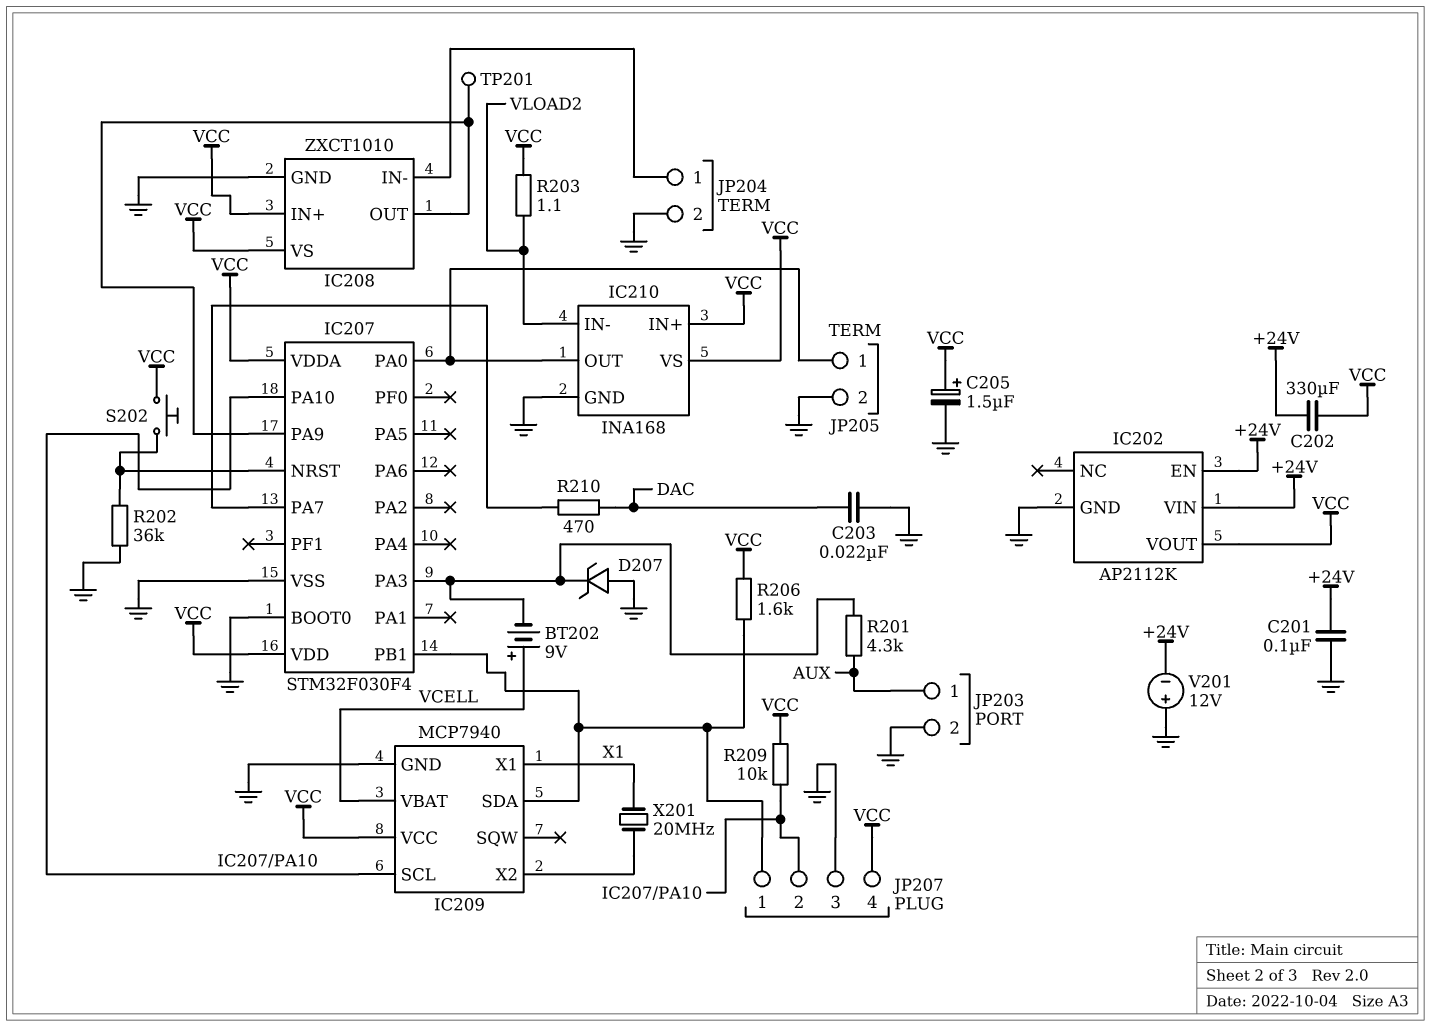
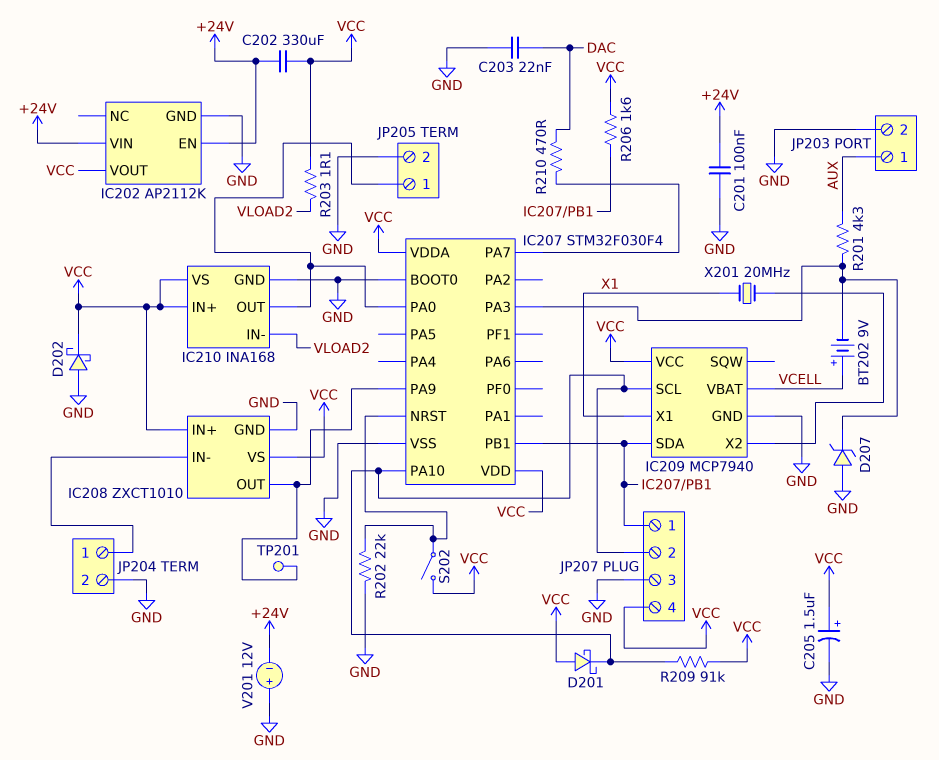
D201: none -> schottky (A VCC, K IC207/PA10)
D202: none -> schottky (A GND, K VCC)
R202: 36k (GND, IC207/NRST) -> 22k (GND, IC207/NRST)
R209: 10k (IC207/PA10, VCC) -> 91k (IC207/PA10, VCC)
S202: button (IC207/NRST, VCC) -> switch (IC207/NRST, VCC)

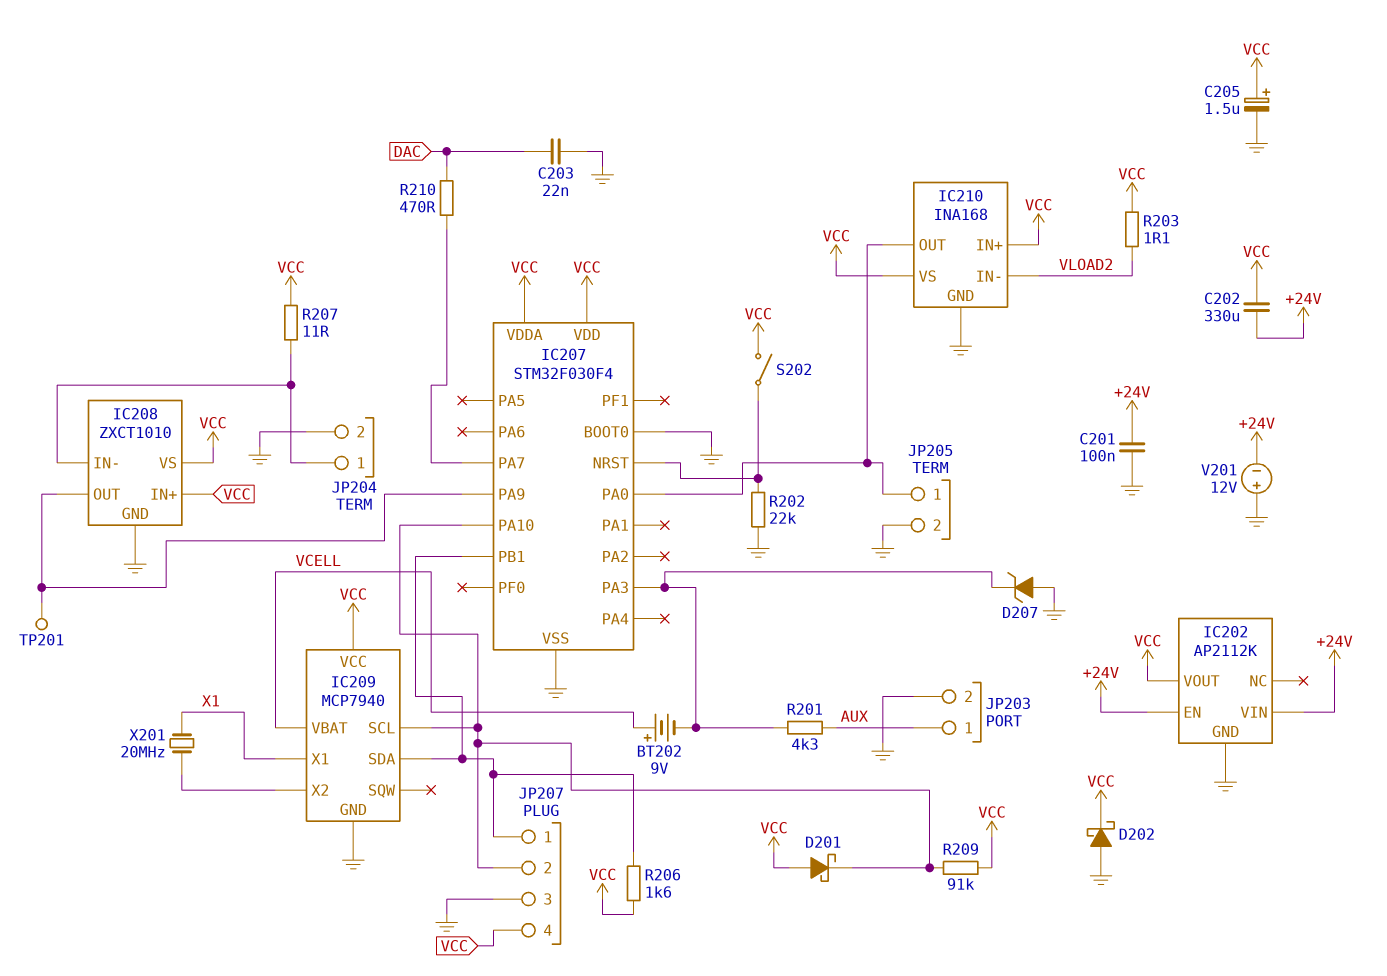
R207: none -> 11 (IC208/IN-, VCC)

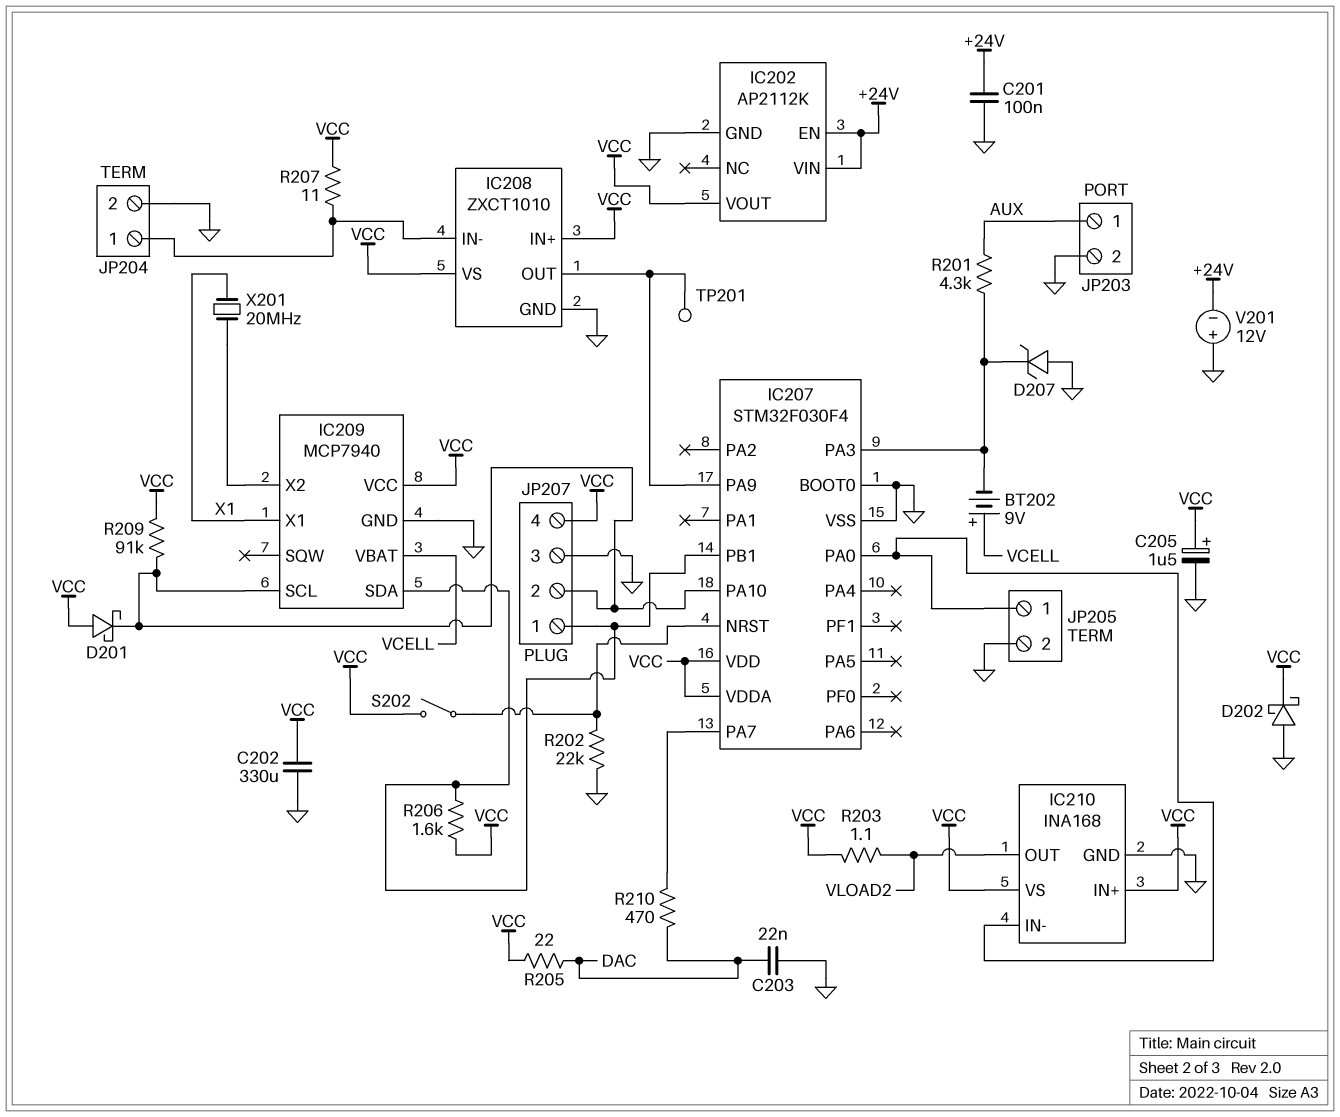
C202: 330uF (+24V, VCC) -> 330uF (GND, VCC)
IC210 pin IN-: VLOAD2 -> IC207/PA0
IC210 pin OUT: IC207/PA0 -> VLOAD2
R205: none -> 22 (DAC, VCC)

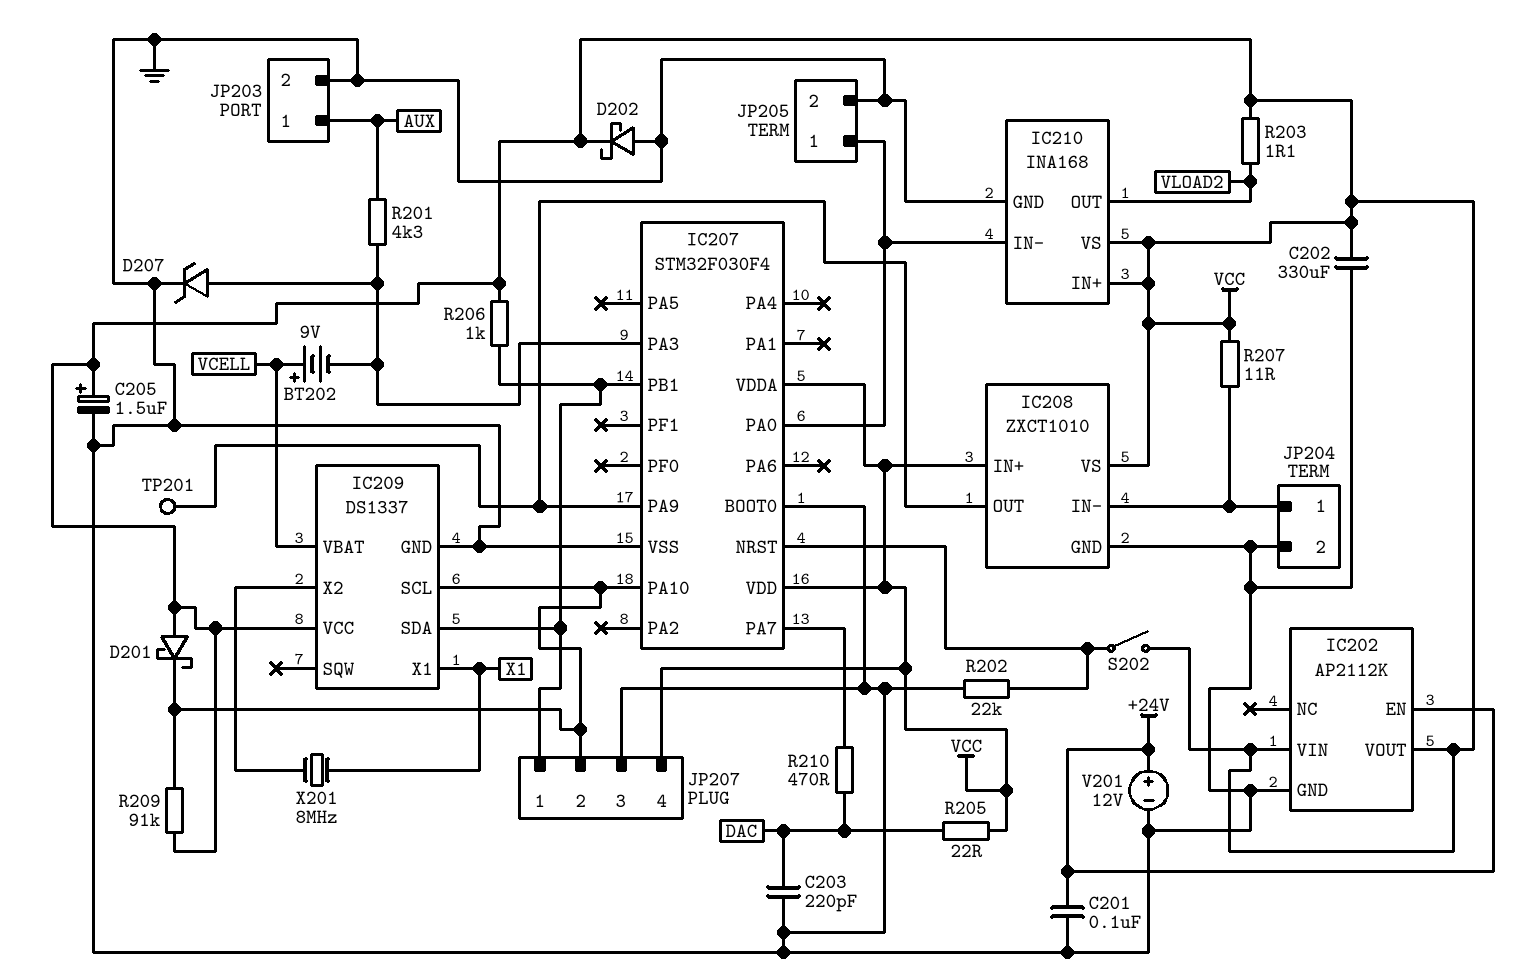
C203: 22nF (DAC, GND) -> 220pF (DAC, GND)
D207: zener (A GND, K IC207/PA3) -> zener (A IC207/PA3, K GND)
IC202 pin VIN: +24V -> VCC
IC209: MCP7940 -> DS1337
R206: 1.6k (IC207/PB1, VCC) -> 1k (IC207/PB1, VCC)
V201: 12V (plus GND, minus +24V) -> 12V (plus +24V, minus GND)
X201: 20MHz (IC209/X2, X1) -> 8MHz (IC209/X2, X1)

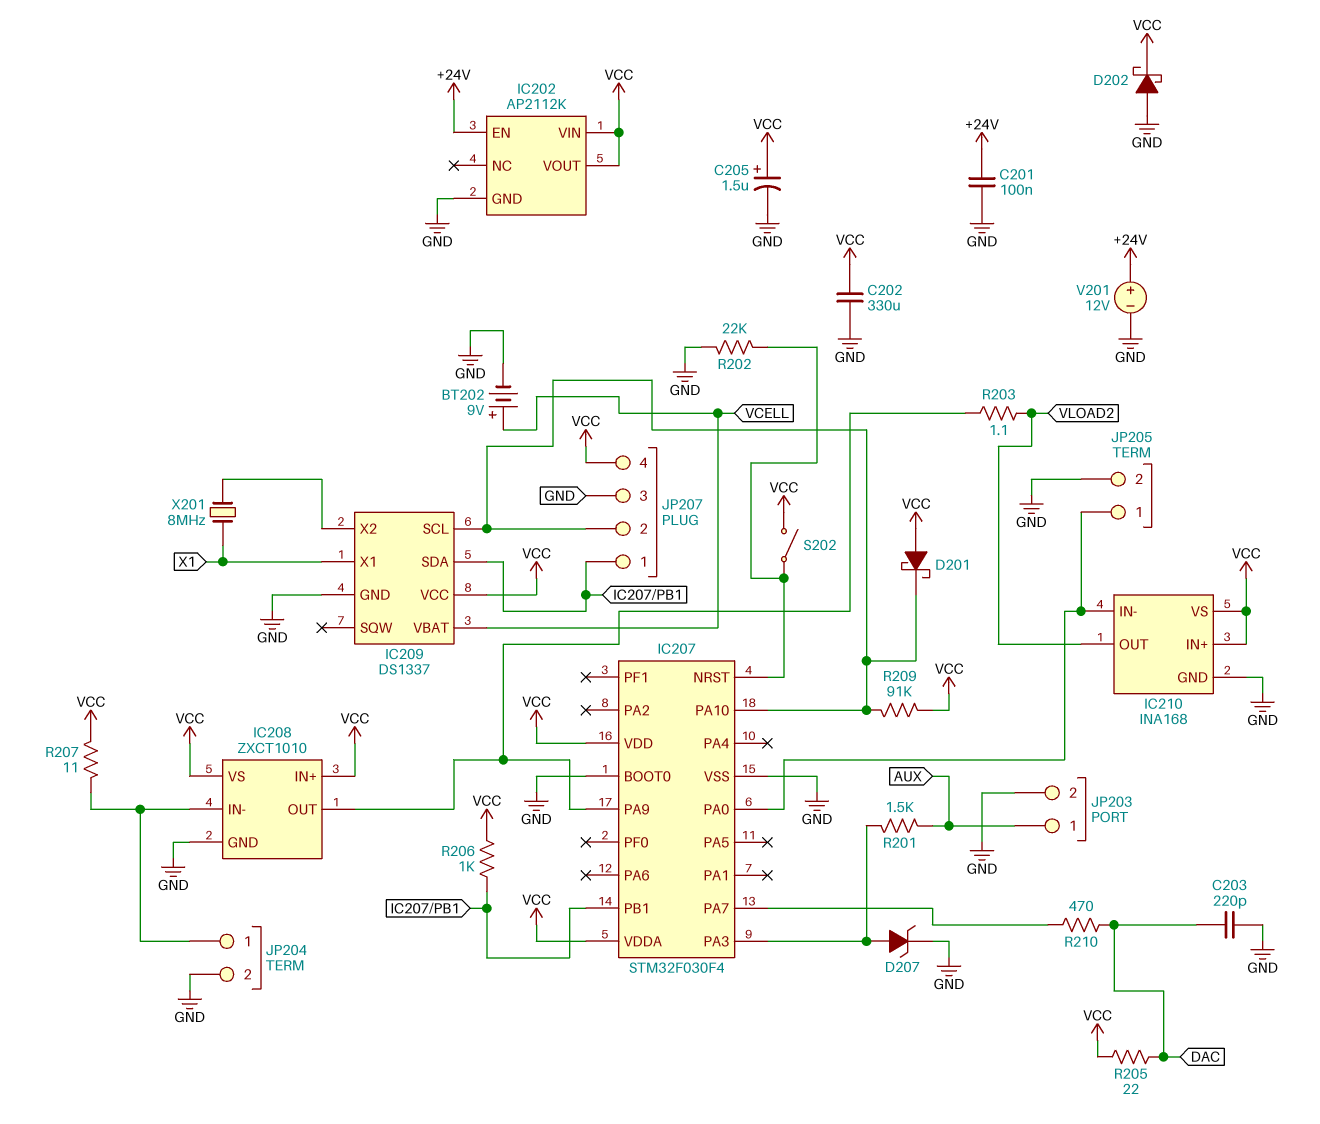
BT202: 9V (plus VCELL, minus IC207/PA3) -> 9V (plus VCELL, minus GND)
R201: 4.3k (AUX, IC207/PA3) -> 1.5k (AUX, IC207/PA3)
R203: 1.1 (VCC, VLOAD2) -> 1.1 (IC207/PA9, VLOAD2)
TP201: test point (IC207/PA9) -> none

